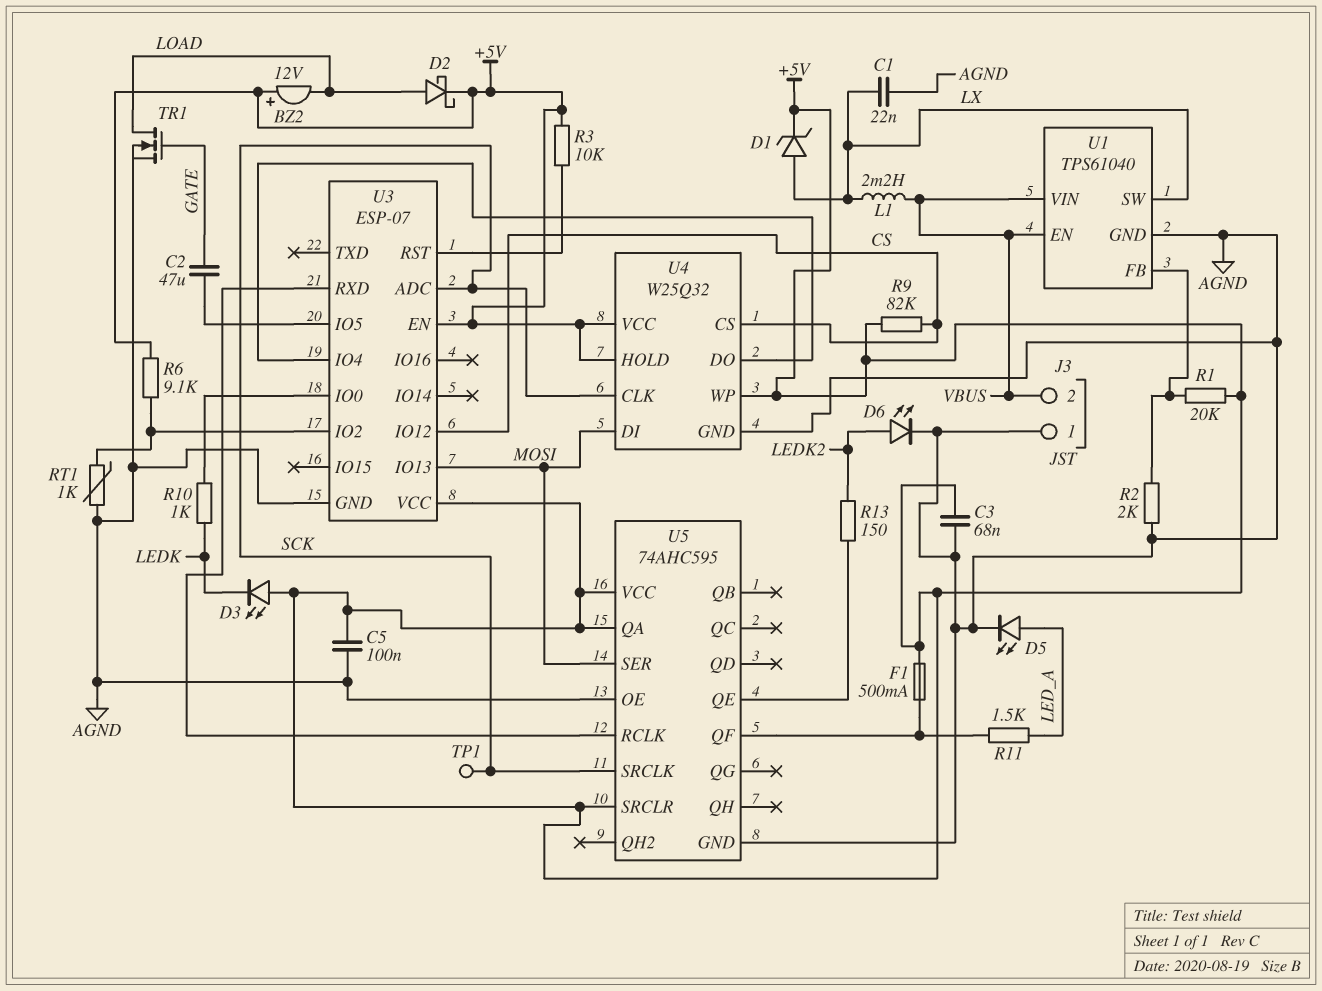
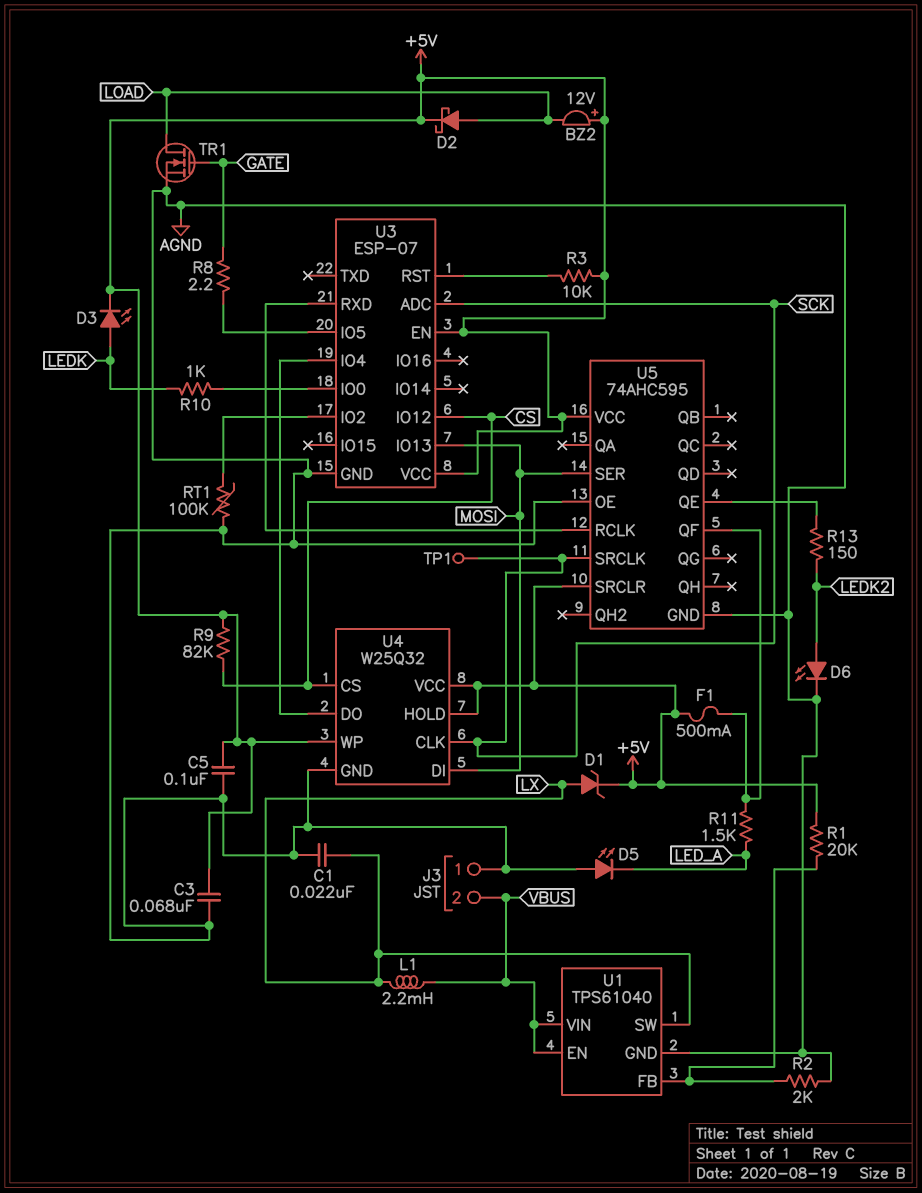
C2: 47uF (GATE, U3/IO5) -> none
D3: LED (A +5V, K LEDK) -> LED (A LEDK, K +5V)
D5: LED (A LED_A, K AGND) -> LED (A AGND, K LED_A)
R6: 9.1k (+5V, U3/IO2) -> none
R8: none -> 2.2 (GATE, U3/IO5)
RT1: 1k (AGND, U3/IO2) -> 100k (AGND, U3/IO2)
U5 pin QA: +5V -> none

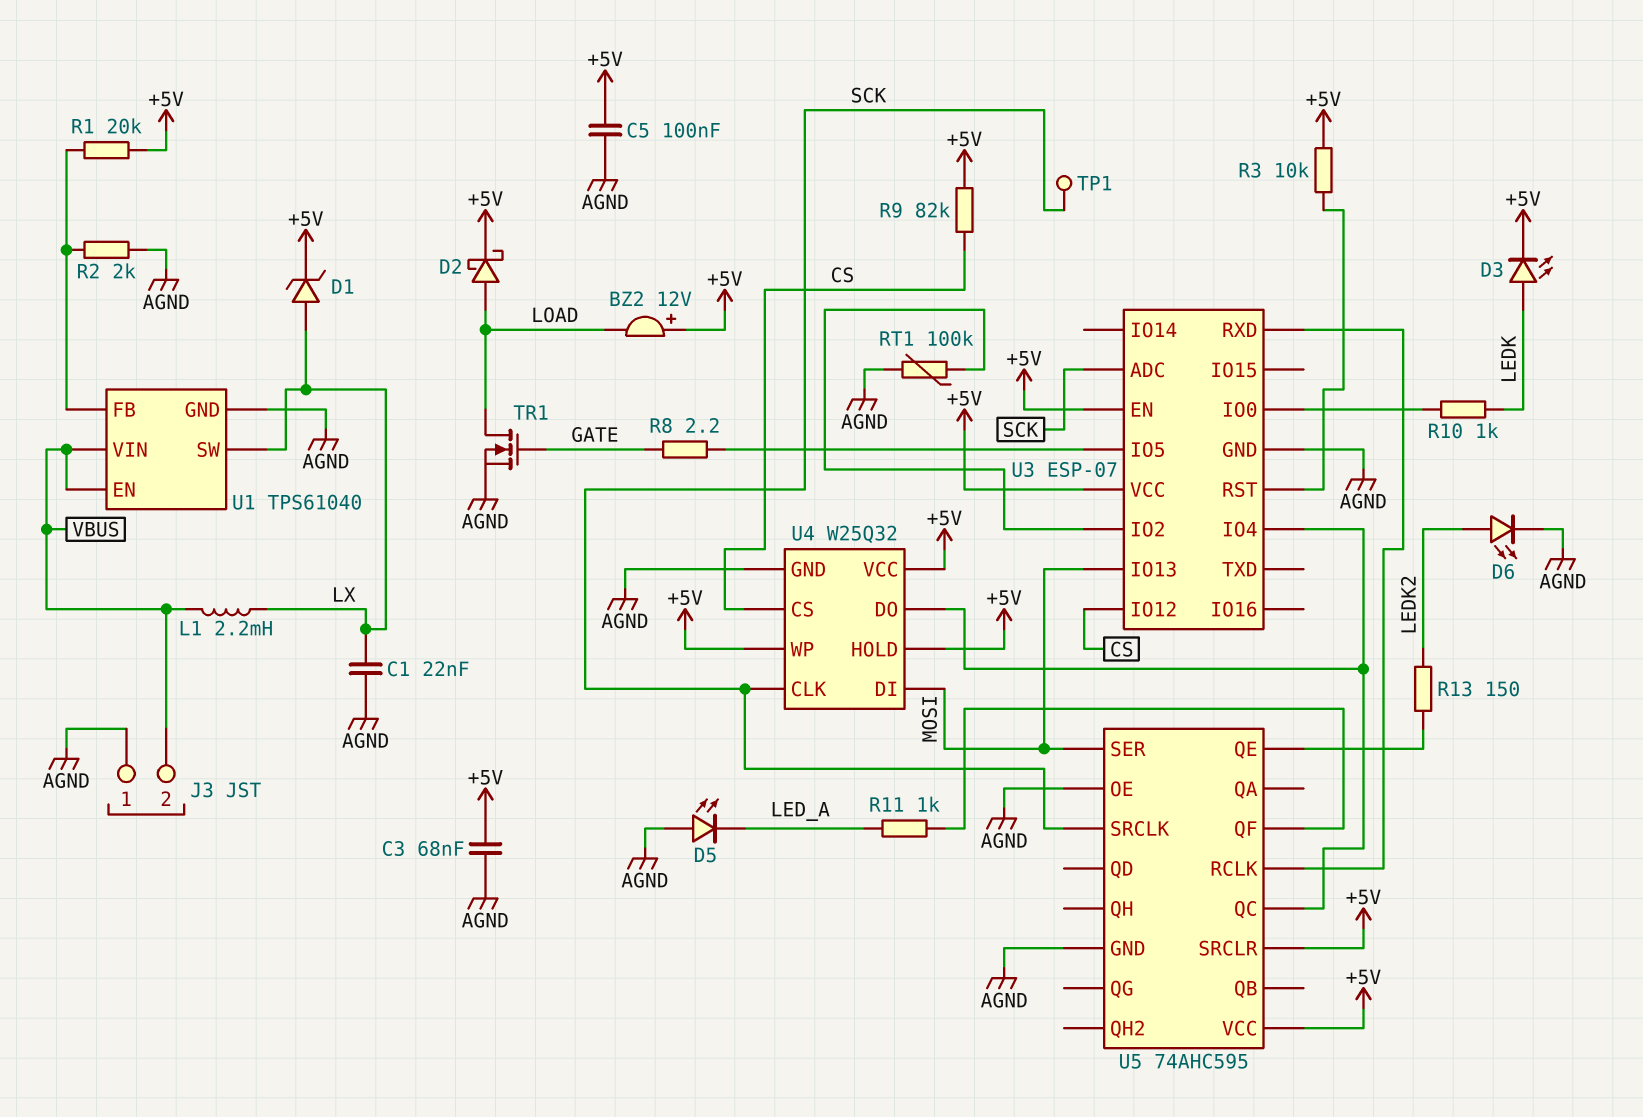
F1: 500mA (+5V, U5/QF) -> none
R11: 1.5k (LED_A, U5/QF) -> 1k (LED_A, U5/QF)
U5 pin QC: none -> U3/IO4

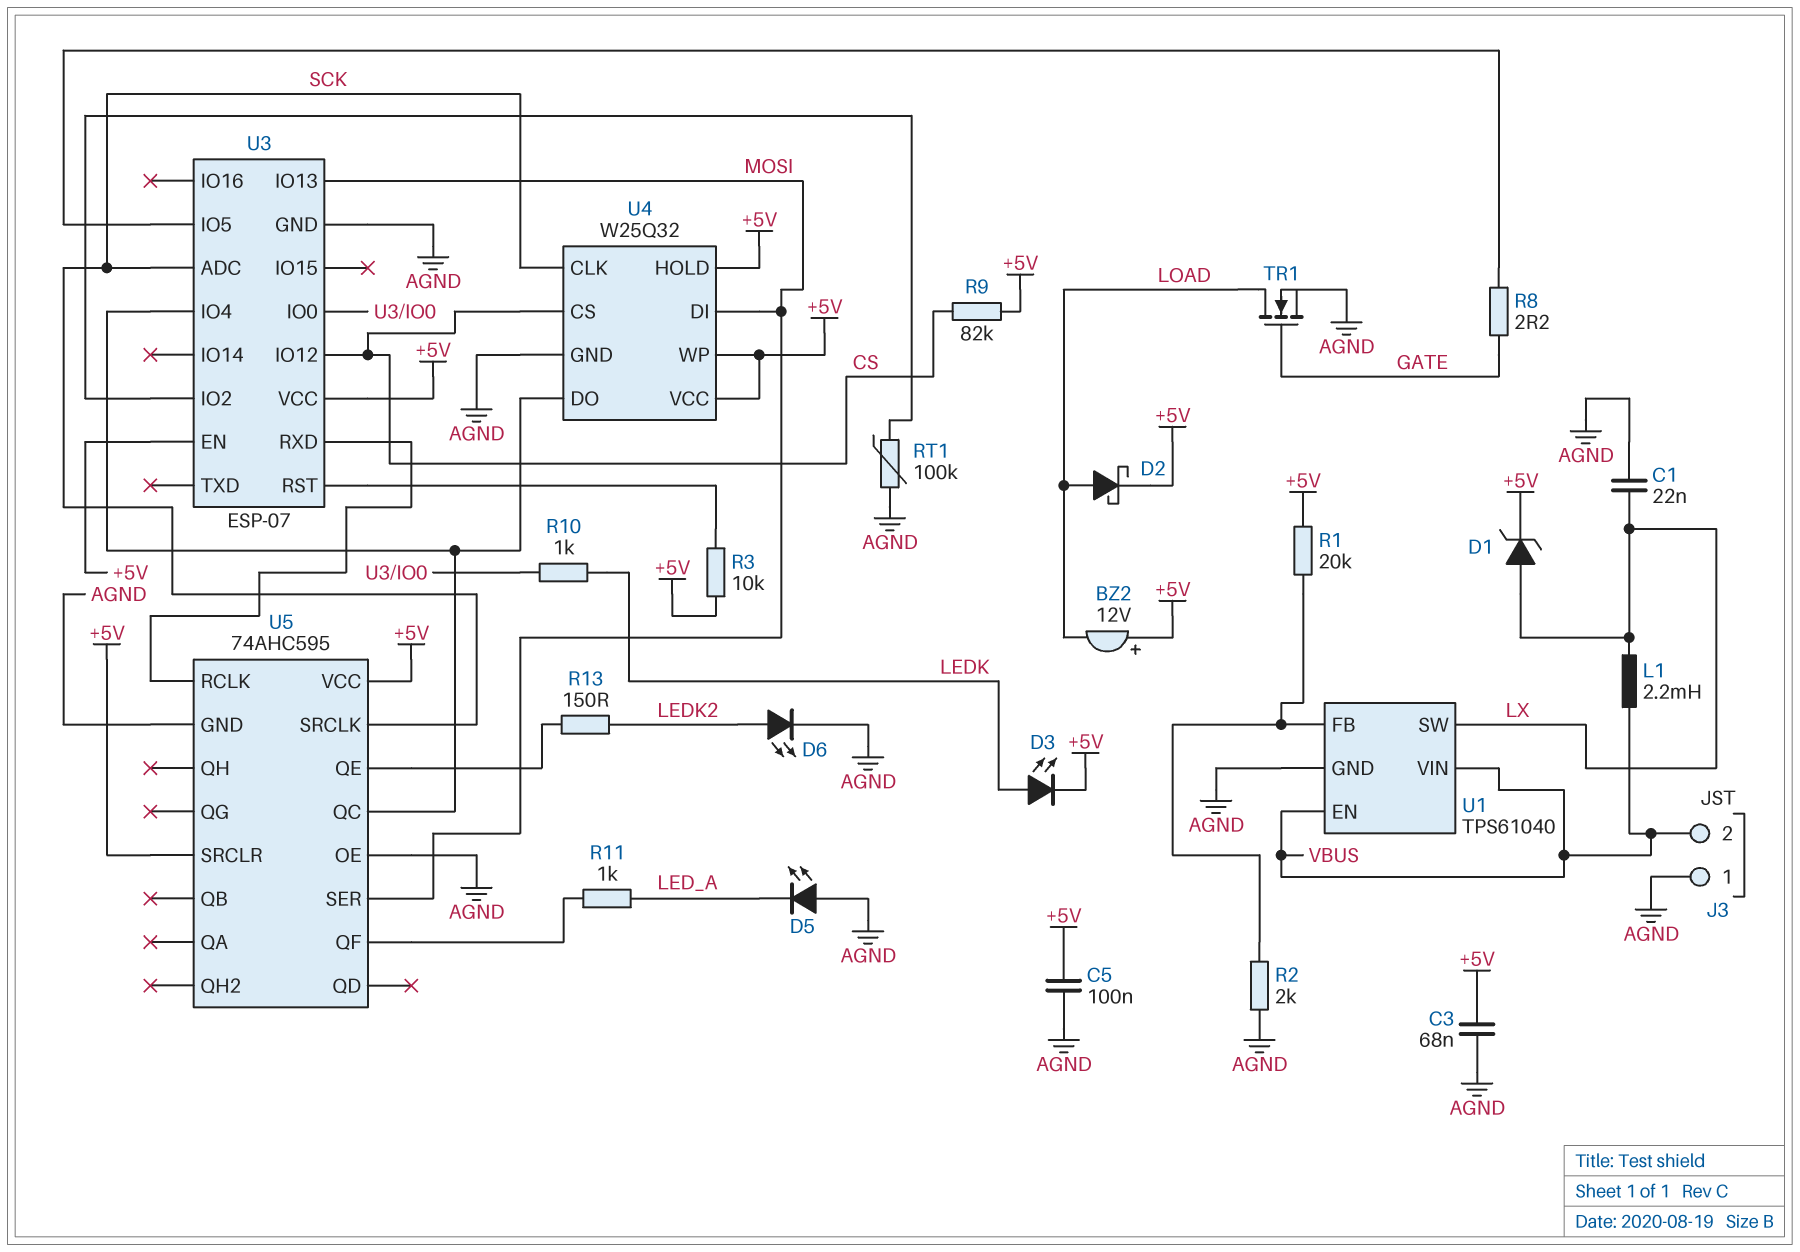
TP1: test point (SCK) -> none

